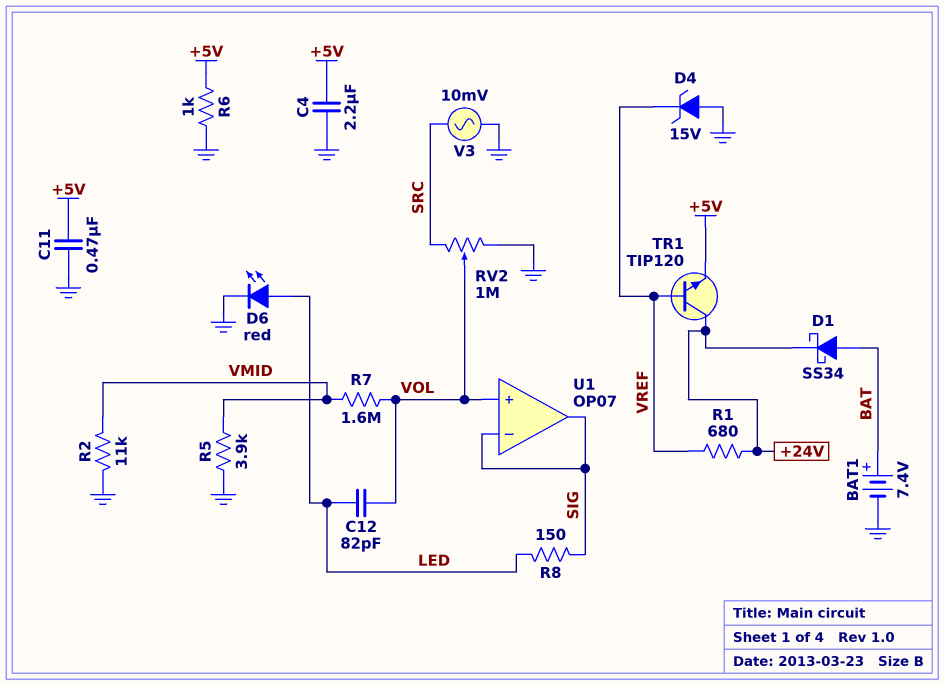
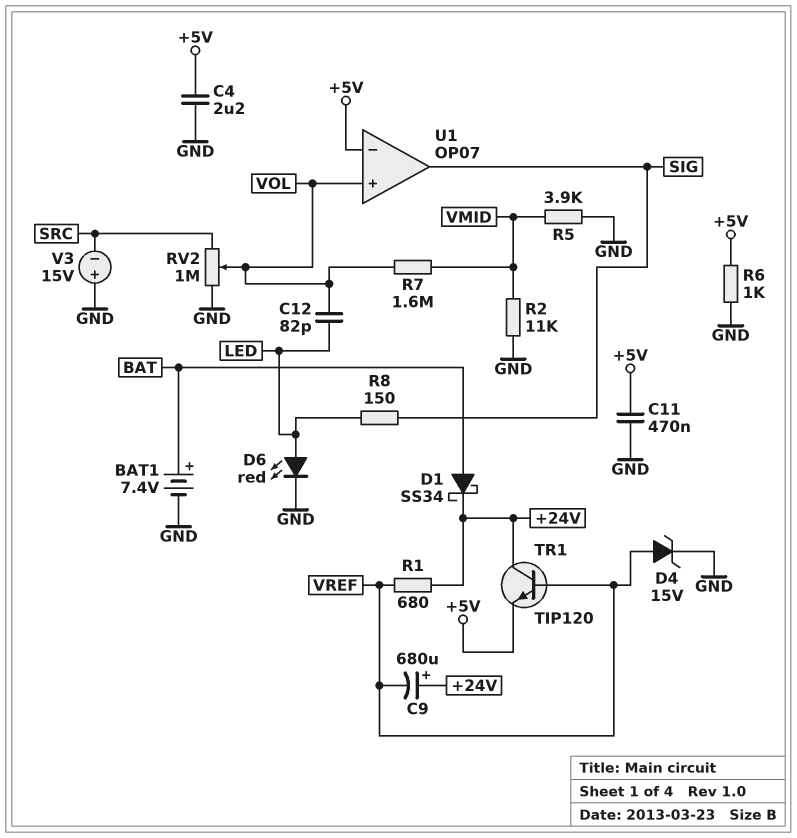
C9: none -> 680uF (plus +24V, minus VREF)
D4: zener 15V (A GND, K VREF) -> zener 15V (A VREF, K GND)
U1 pin in-: SIG -> +5V
V3: AC 10mV (GND, SRC) -> 15V (plus GND, minus SRC)

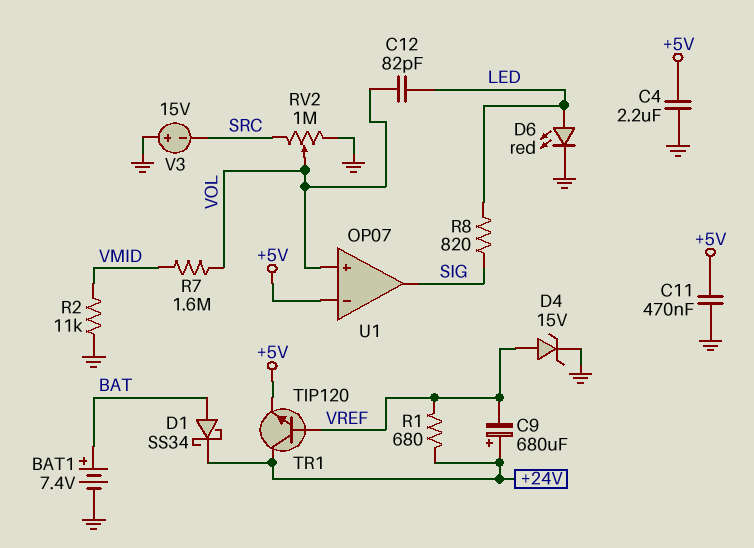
R5: 3.9k (GND, VMID) -> none
R6: 1k (+5V, GND) -> none
R8: 150 (LED, SIG) -> 820 (LED, SIG)

